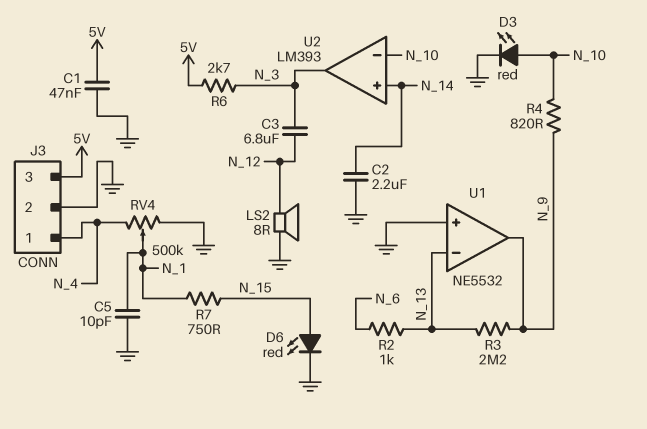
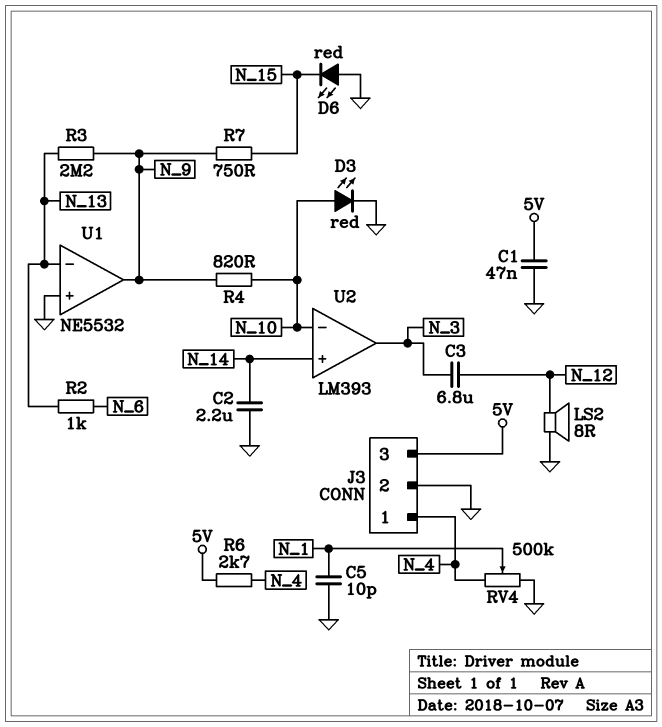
D6: LED red (A N_15, K GND) -> LED red (A GND, K N_15)
R6: 2.7k (5V, N_3) -> 2.7k (5V, N_4)
R7: 750 (N_1, N_15) -> 750 (N_9, N_15)

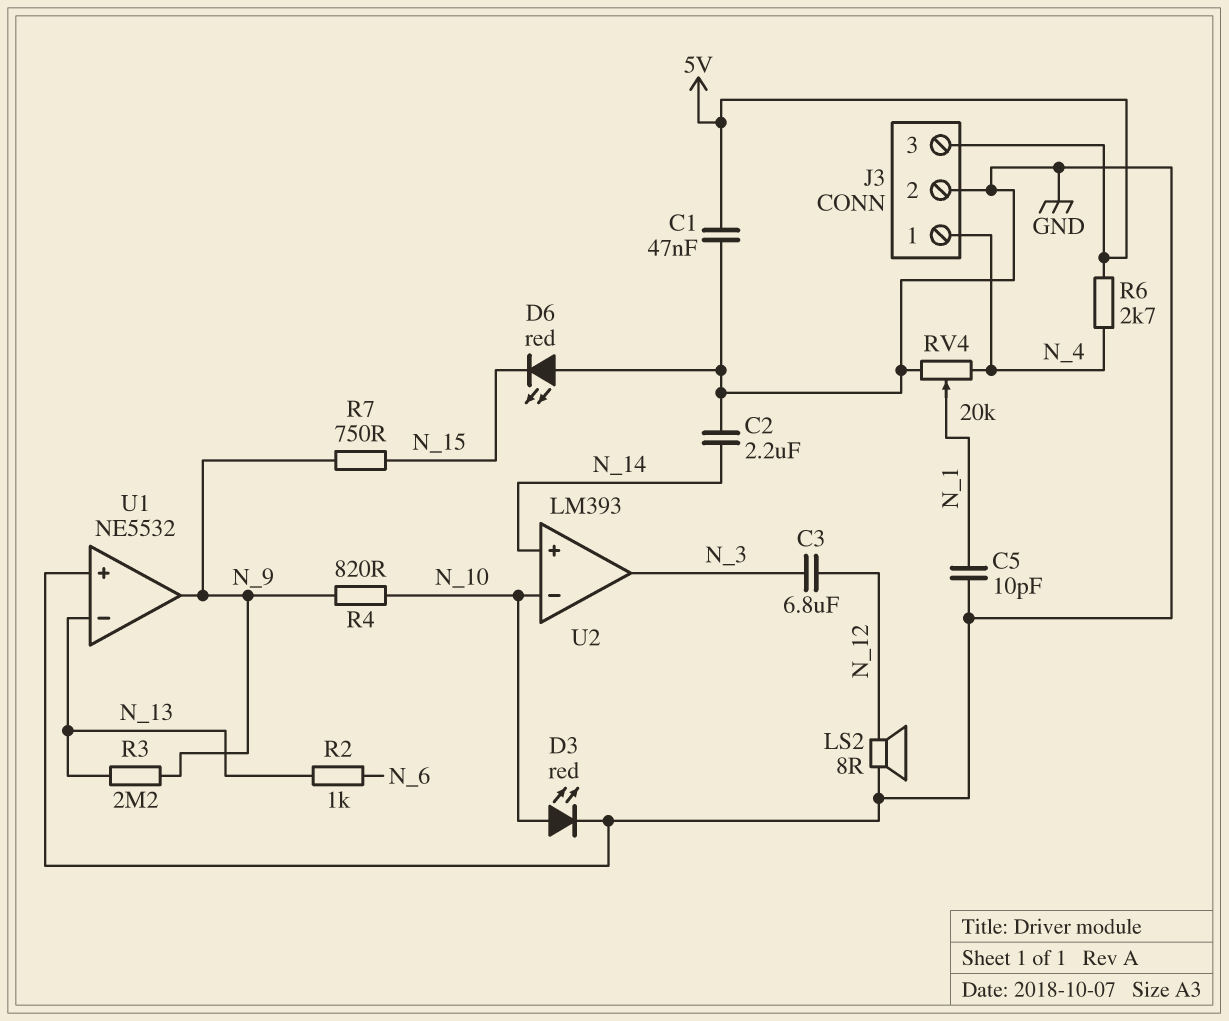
RV4: 500k (GND, N_4, wiper N_1) -> 20k (GND, N_4, wiper N_1)

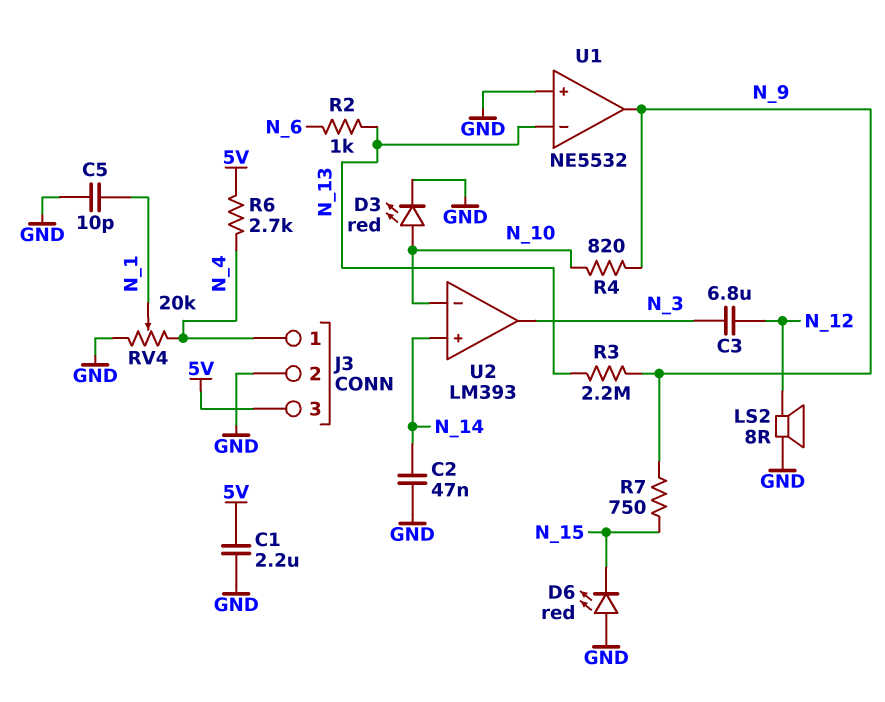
C1: 47nF (5V, GND) -> 2.2uF (5V, GND)
C2: 2.2uF (GND, N_14) -> 47nF (GND, N_14)

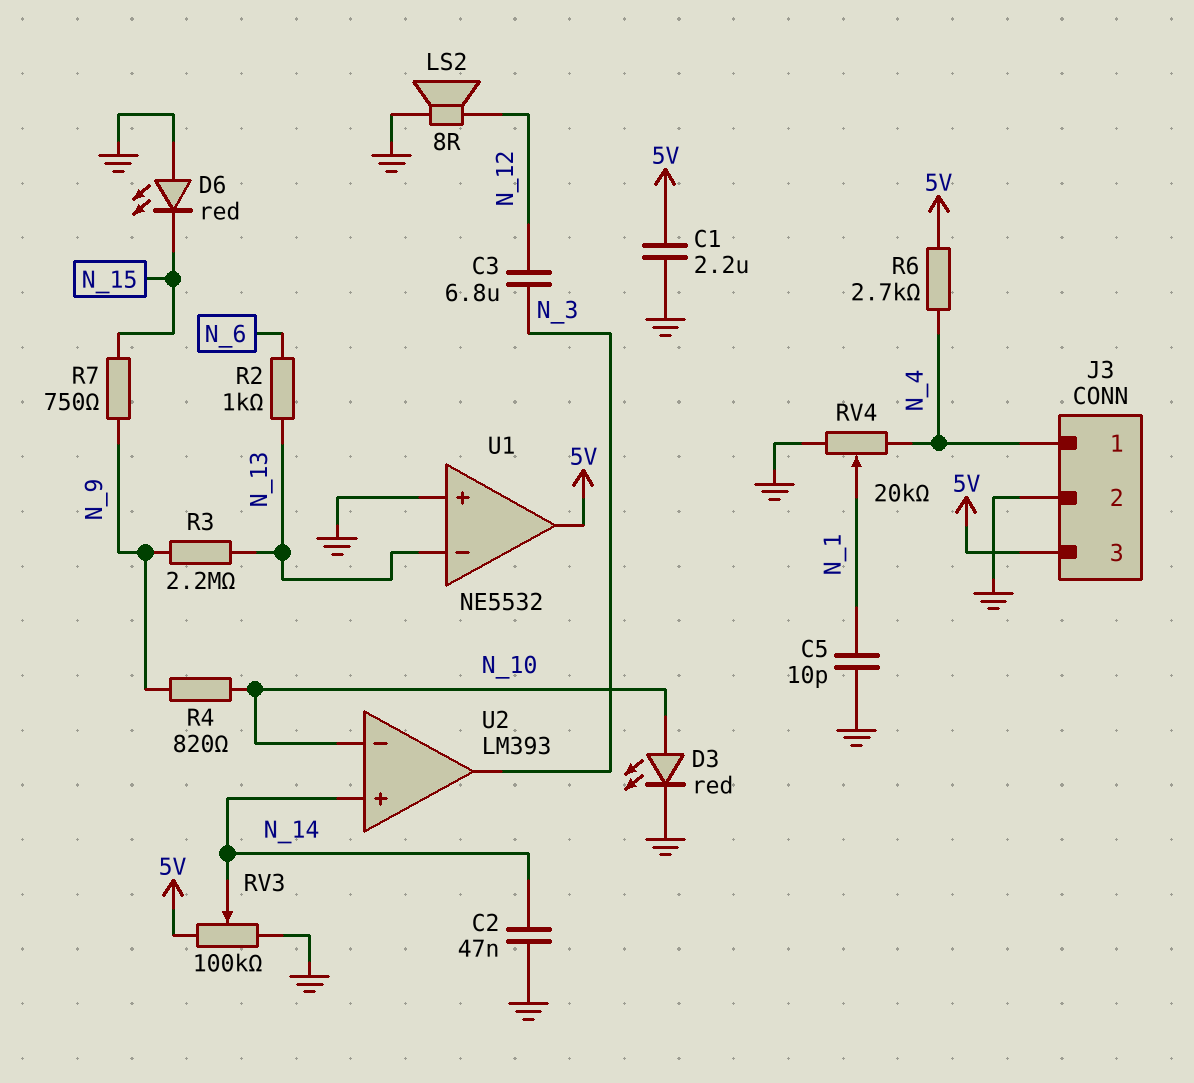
RV3: none -> 100k (5V, GND, wiper N_14)
U1 pin out: N_9 -> 5V

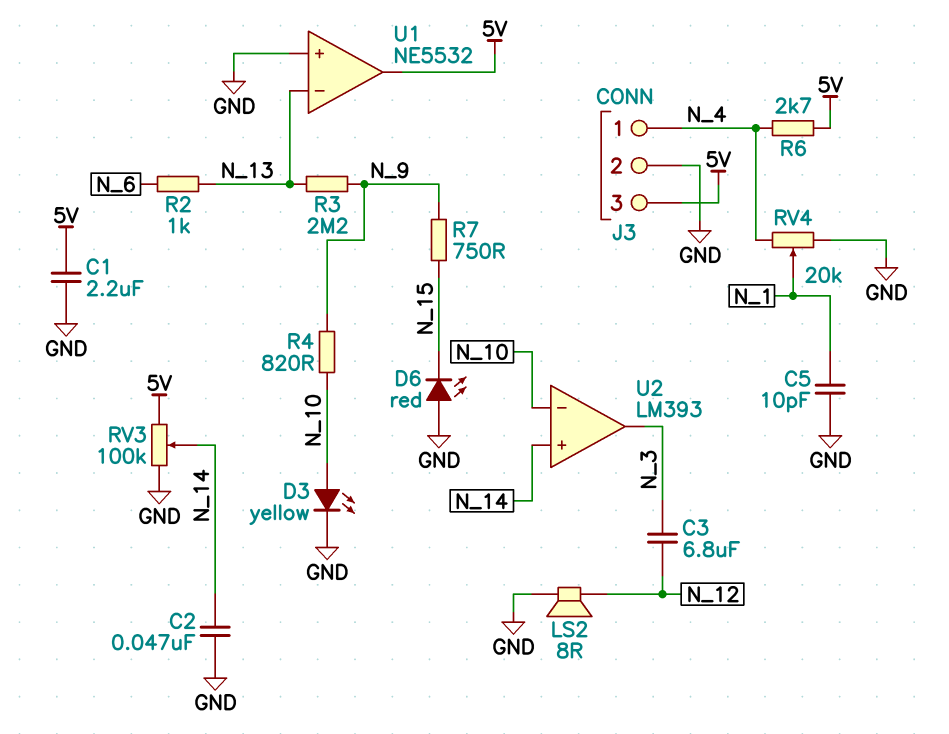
D3: LED red (A N_10, K GND) -> LED yellow (A N_10, K GND)

